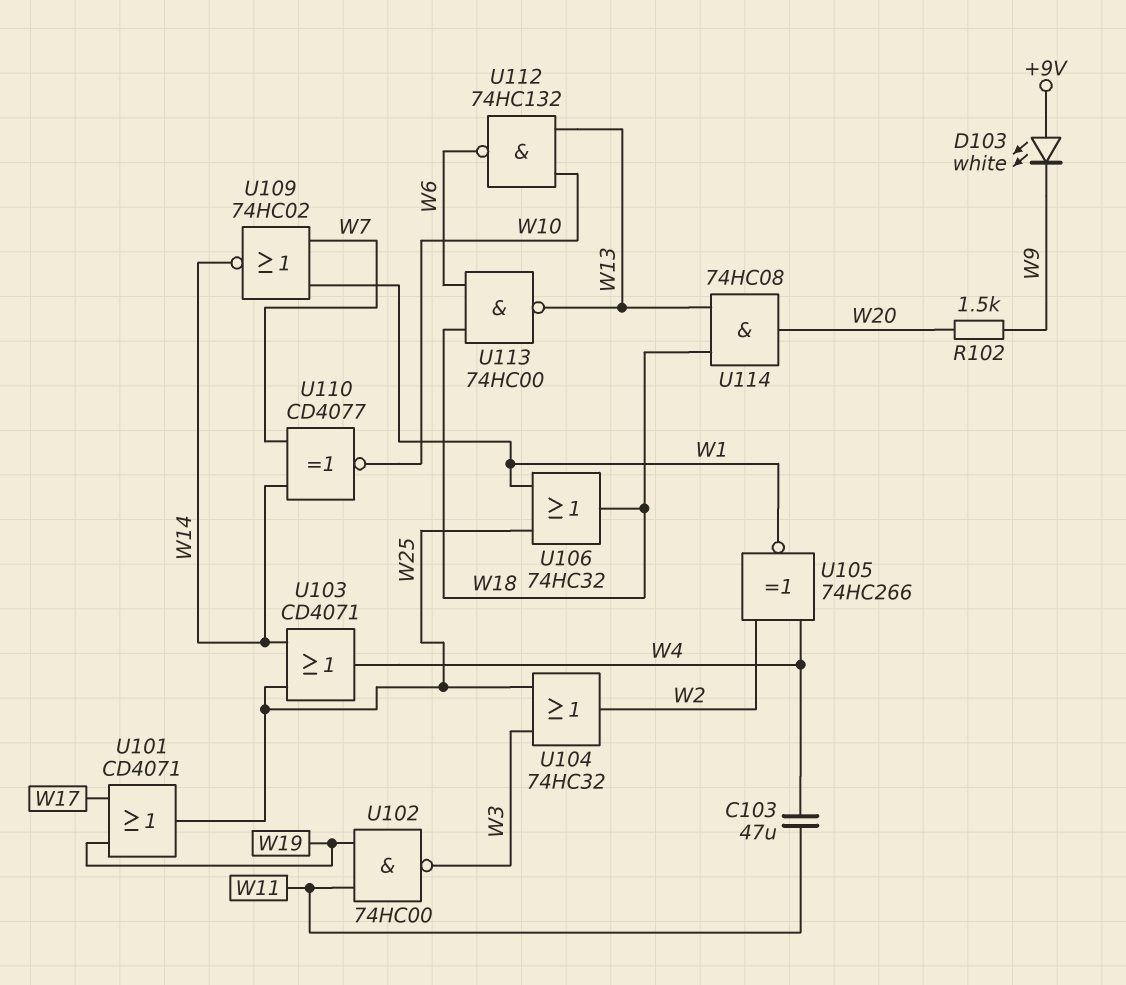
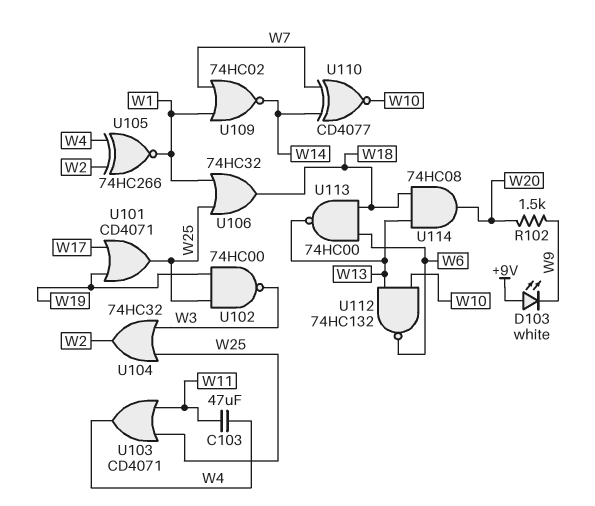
U102: NAND 74HC00 (in W11, in W19, out W3) -> NAND 74HC00 (in W19, in W25, out W3)
U103: OR CD4071 (in W14, in W25, out W4) -> OR CD4071 (in W11, in W25, out W4)

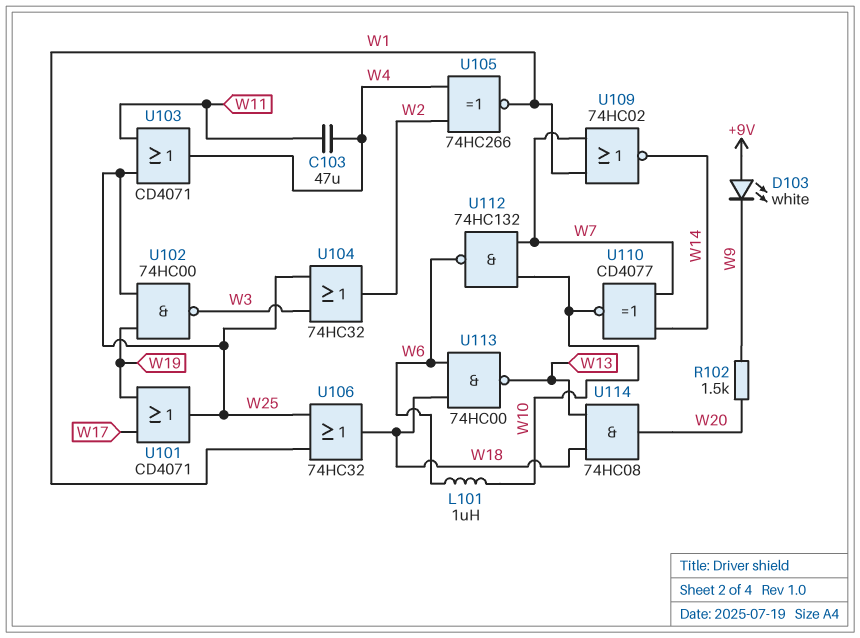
L101: none -> 1uH (W6, W10)
U112: NAND 74HC132 (in W10, in W13, out W6) -> NAND 74HC132 (in W7, in W10, out W6)

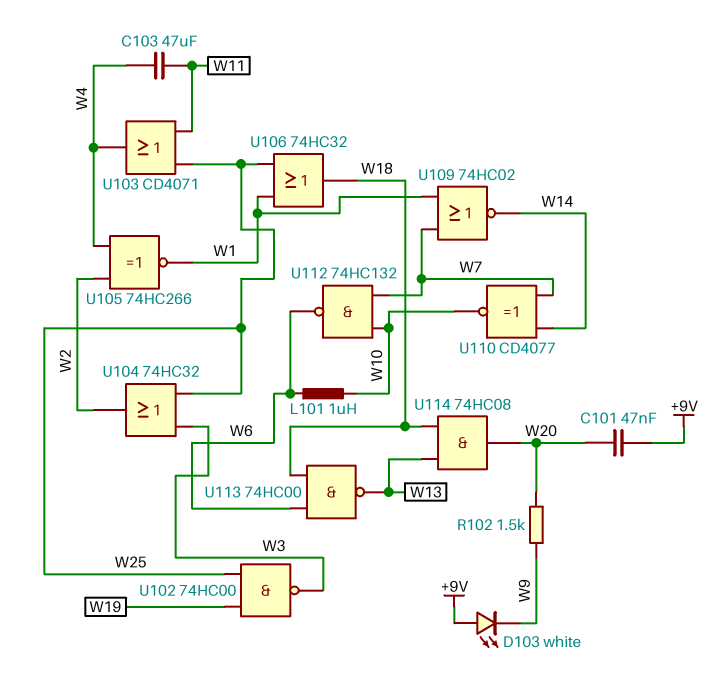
C101: none -> 47nF (+9V, W20)
U101: OR CD4071 (in W17, in W19, out W25) -> none

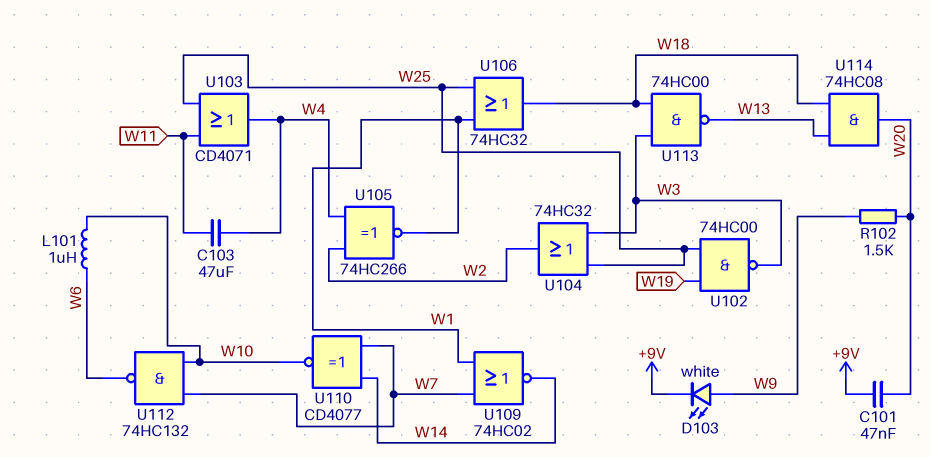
D103: LED white (A +9V, K W9) -> LED white (A W9, K +9V)
U113: NAND 74HC00 (in W6, in W18, out W13) -> NAND 74HC00 (in W3, in W18, out W13)

